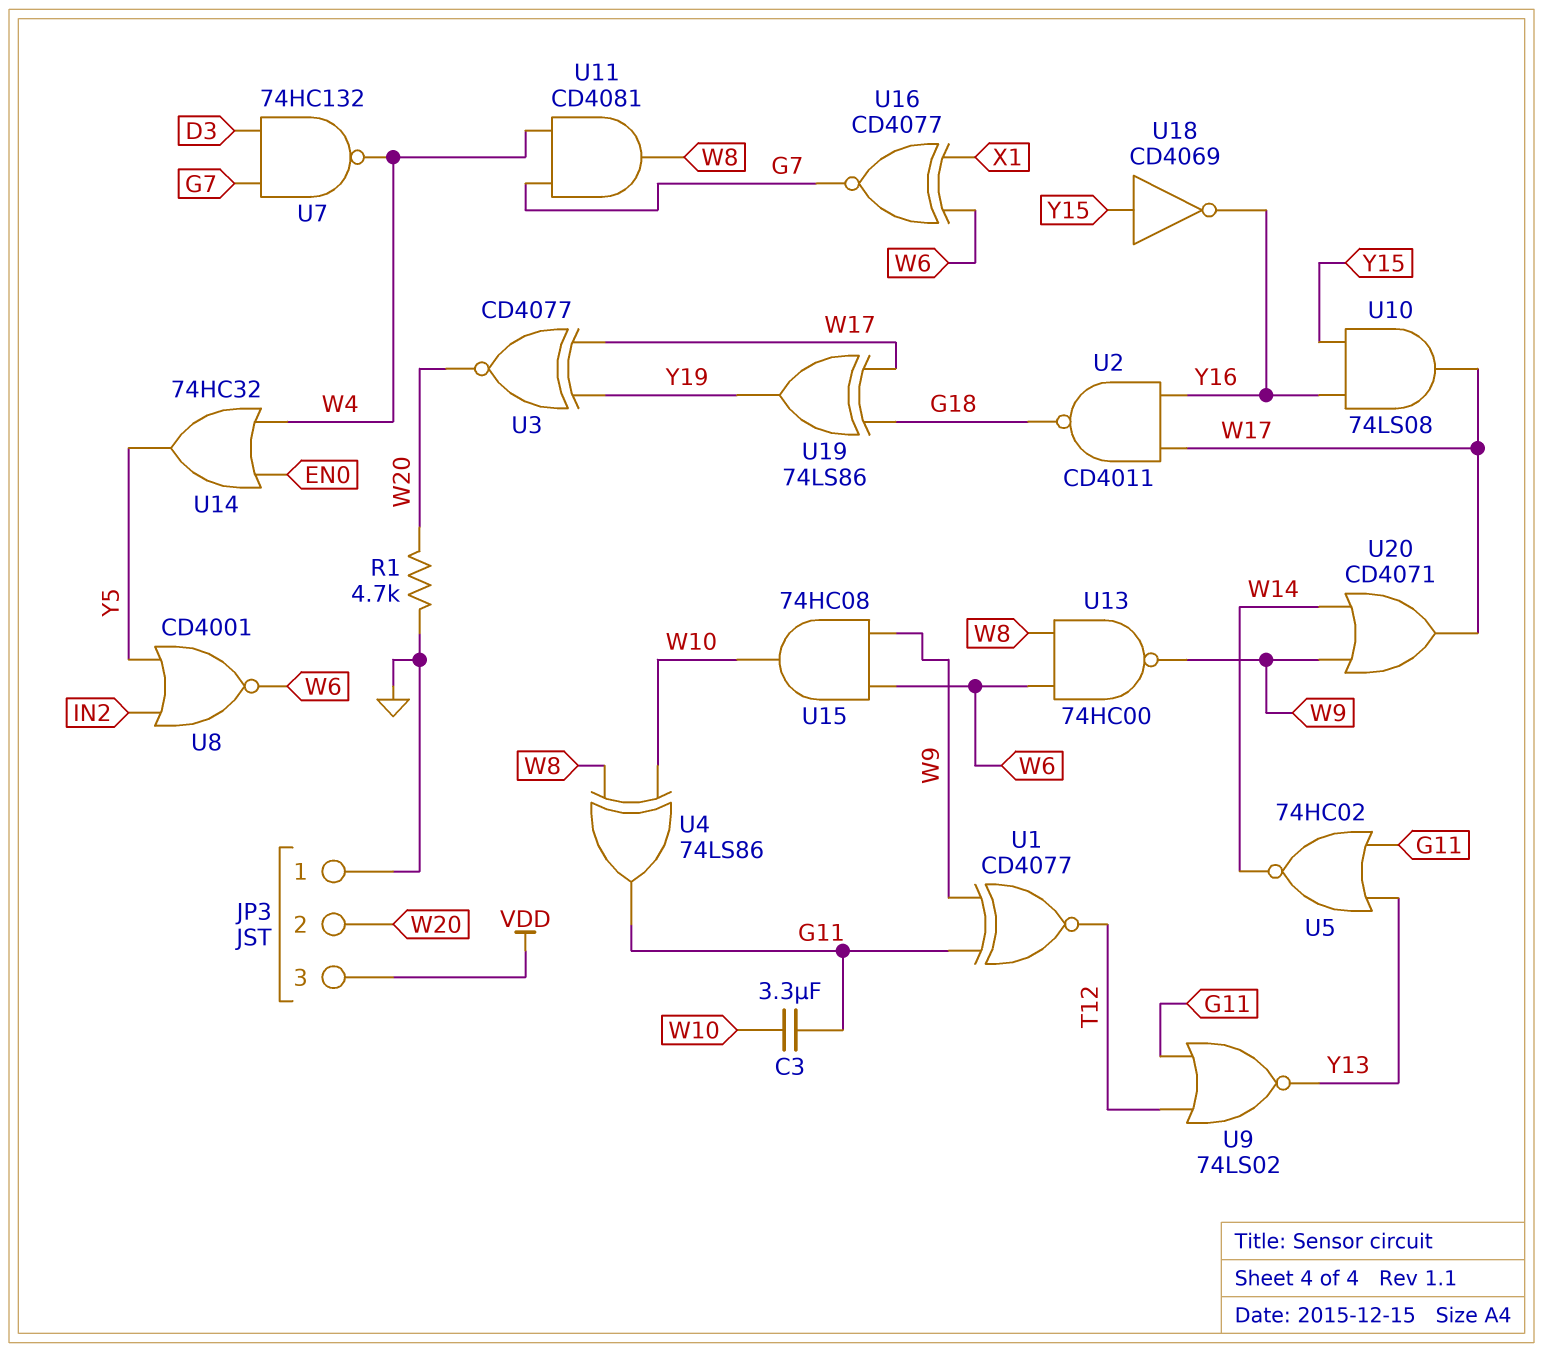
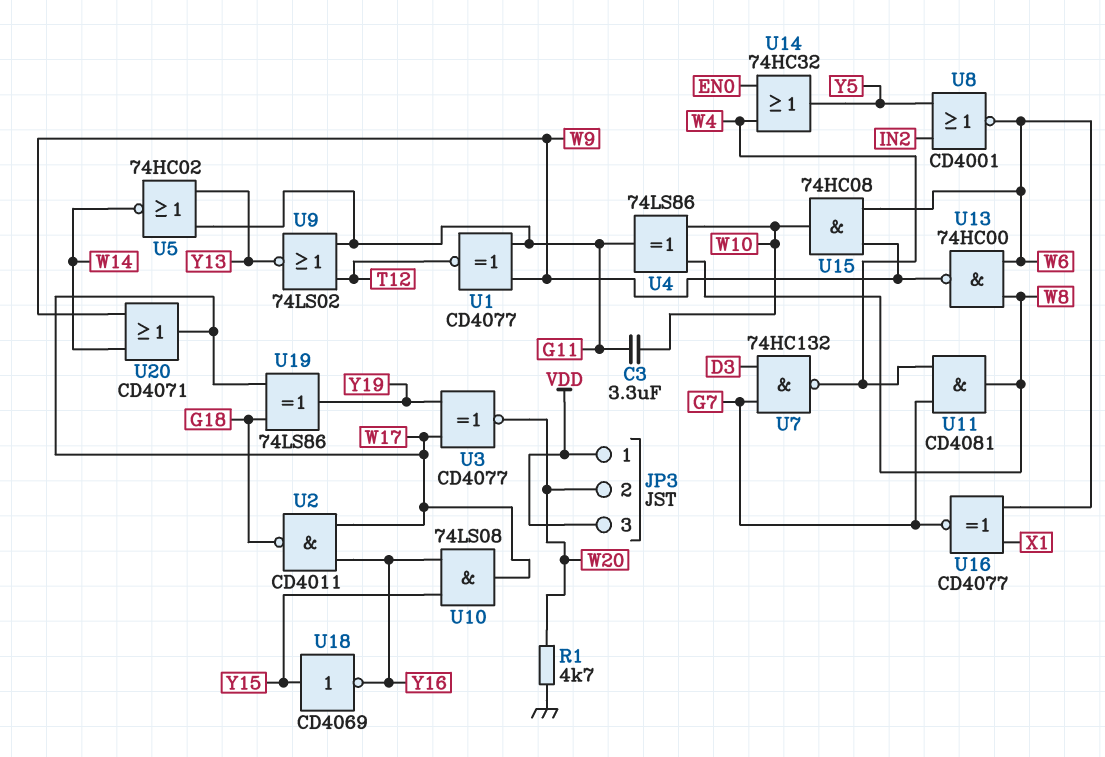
JP3 pin 1: GND -> VDD

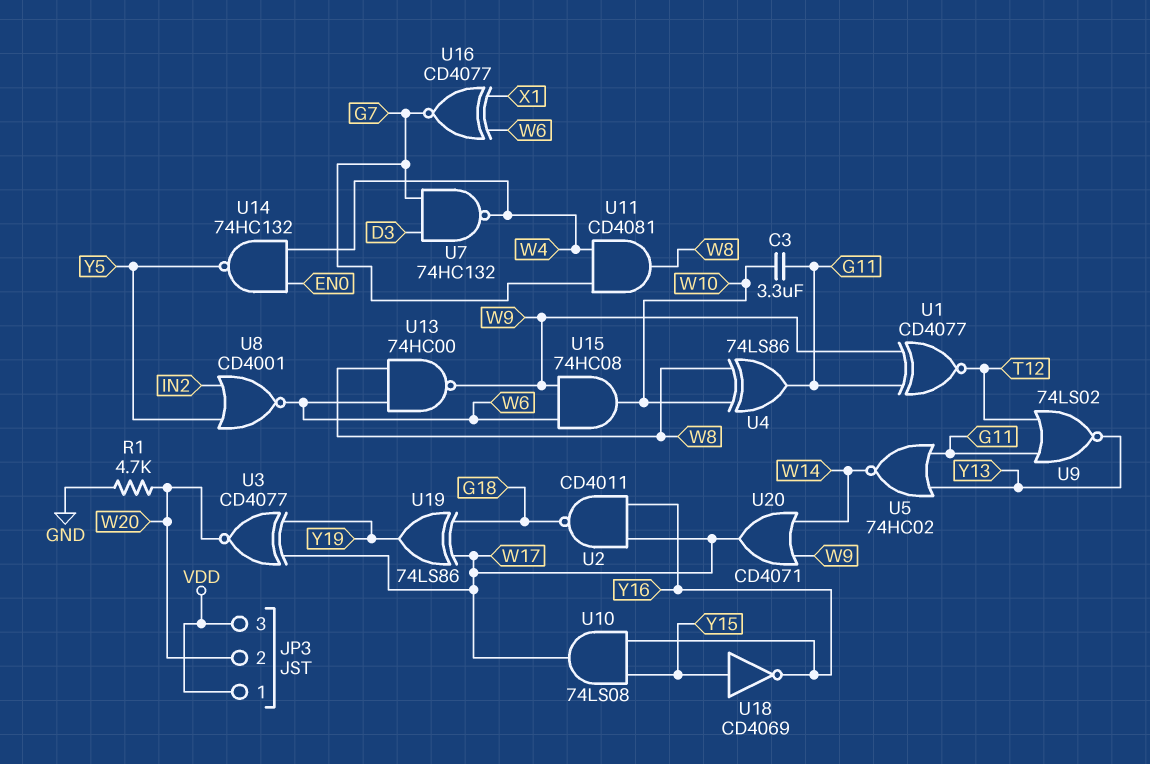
U14: OR 74HC32 (in EN0, in W4, out Y5) -> NAND 74HC132 (in EN0, in W4, out Y5)

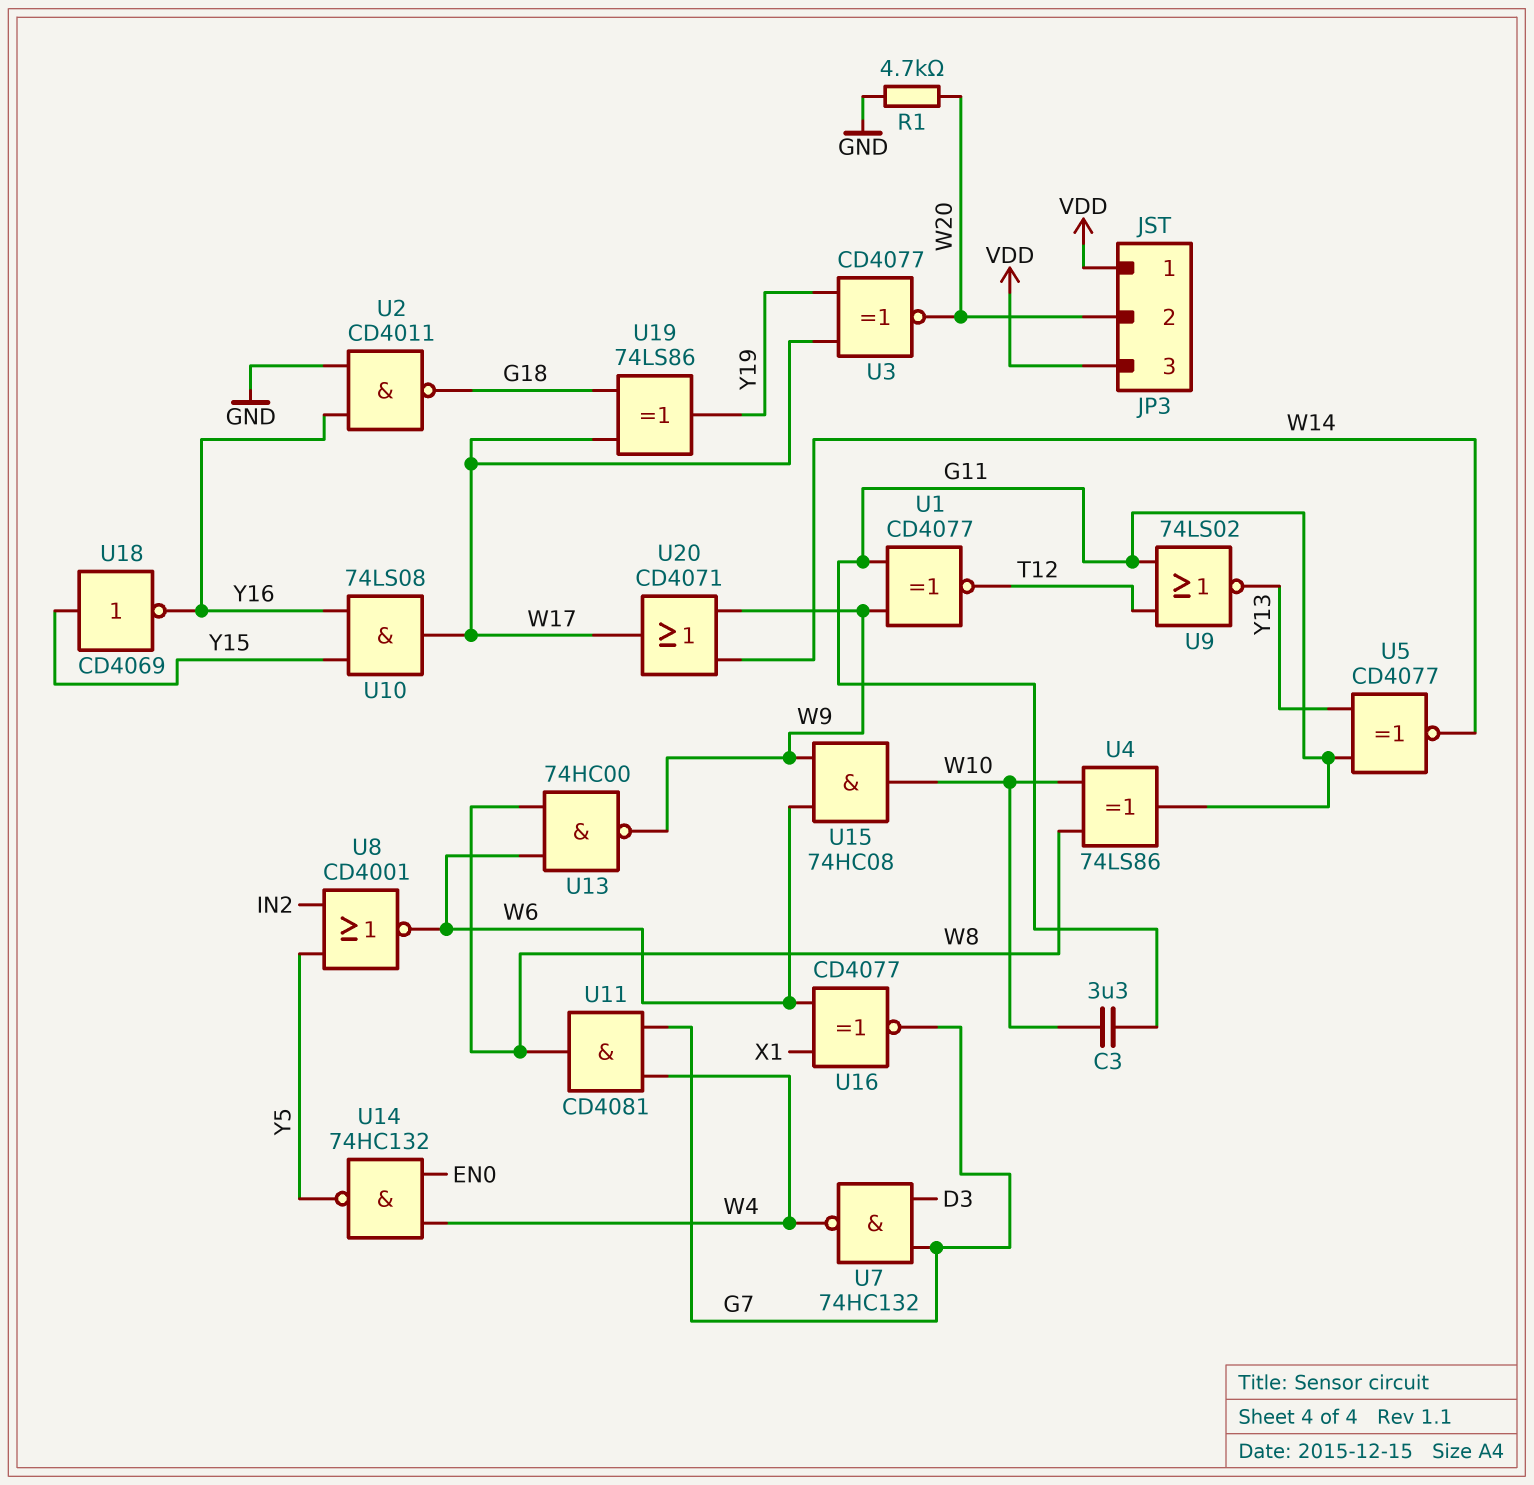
U2: NAND CD4011 (in W17, in Y16, out G18) -> NAND CD4011 (in GND, in Y16, out G18)
U5: NOR 74HC02 (in G11, in Y13, out W14) -> XNOR CD4077 (in G11, in Y13, out W14)

